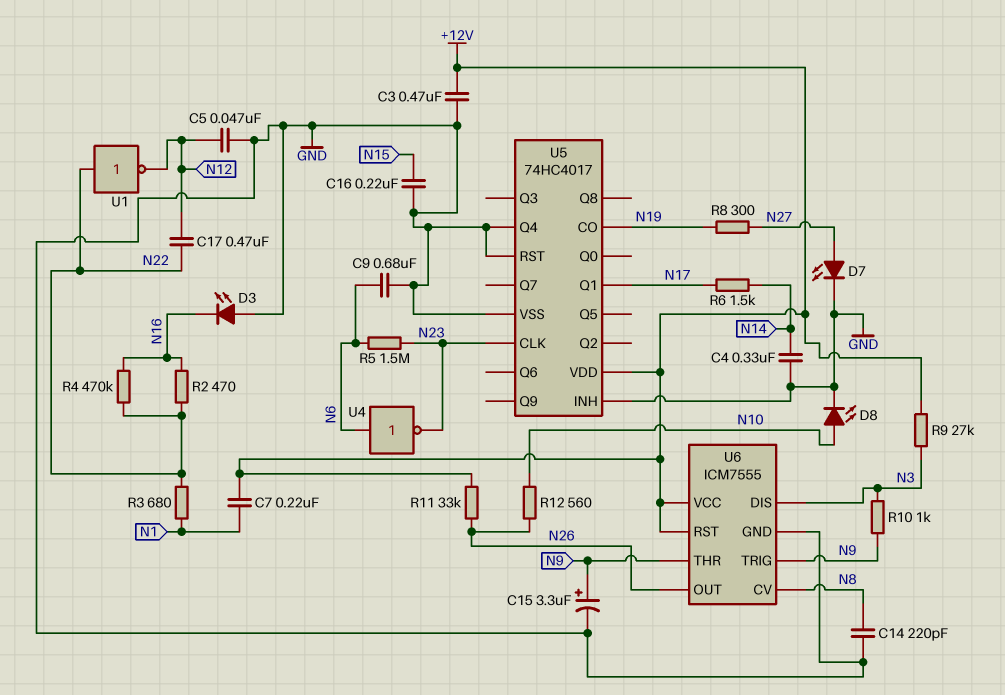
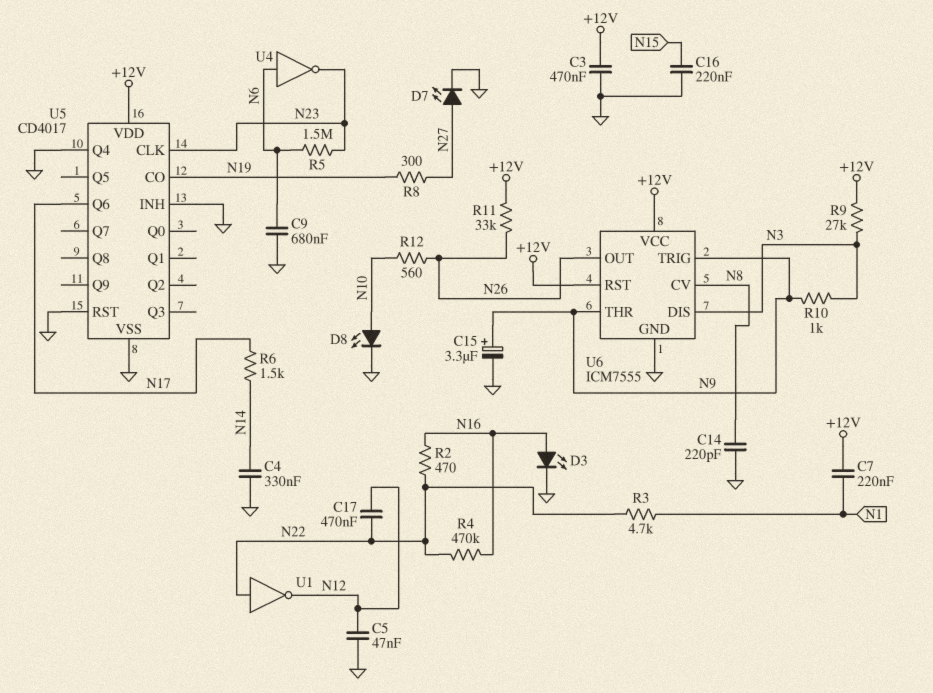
D3: LED (A GND, K N16) -> LED (A N16, K GND)
R3: 680 (N1, N22) -> 4.7k (N1, N22)
U5: 74HC4017 -> CD4017
U5 pin Q1: N17 -> none
U5 pin Q6: none -> N17

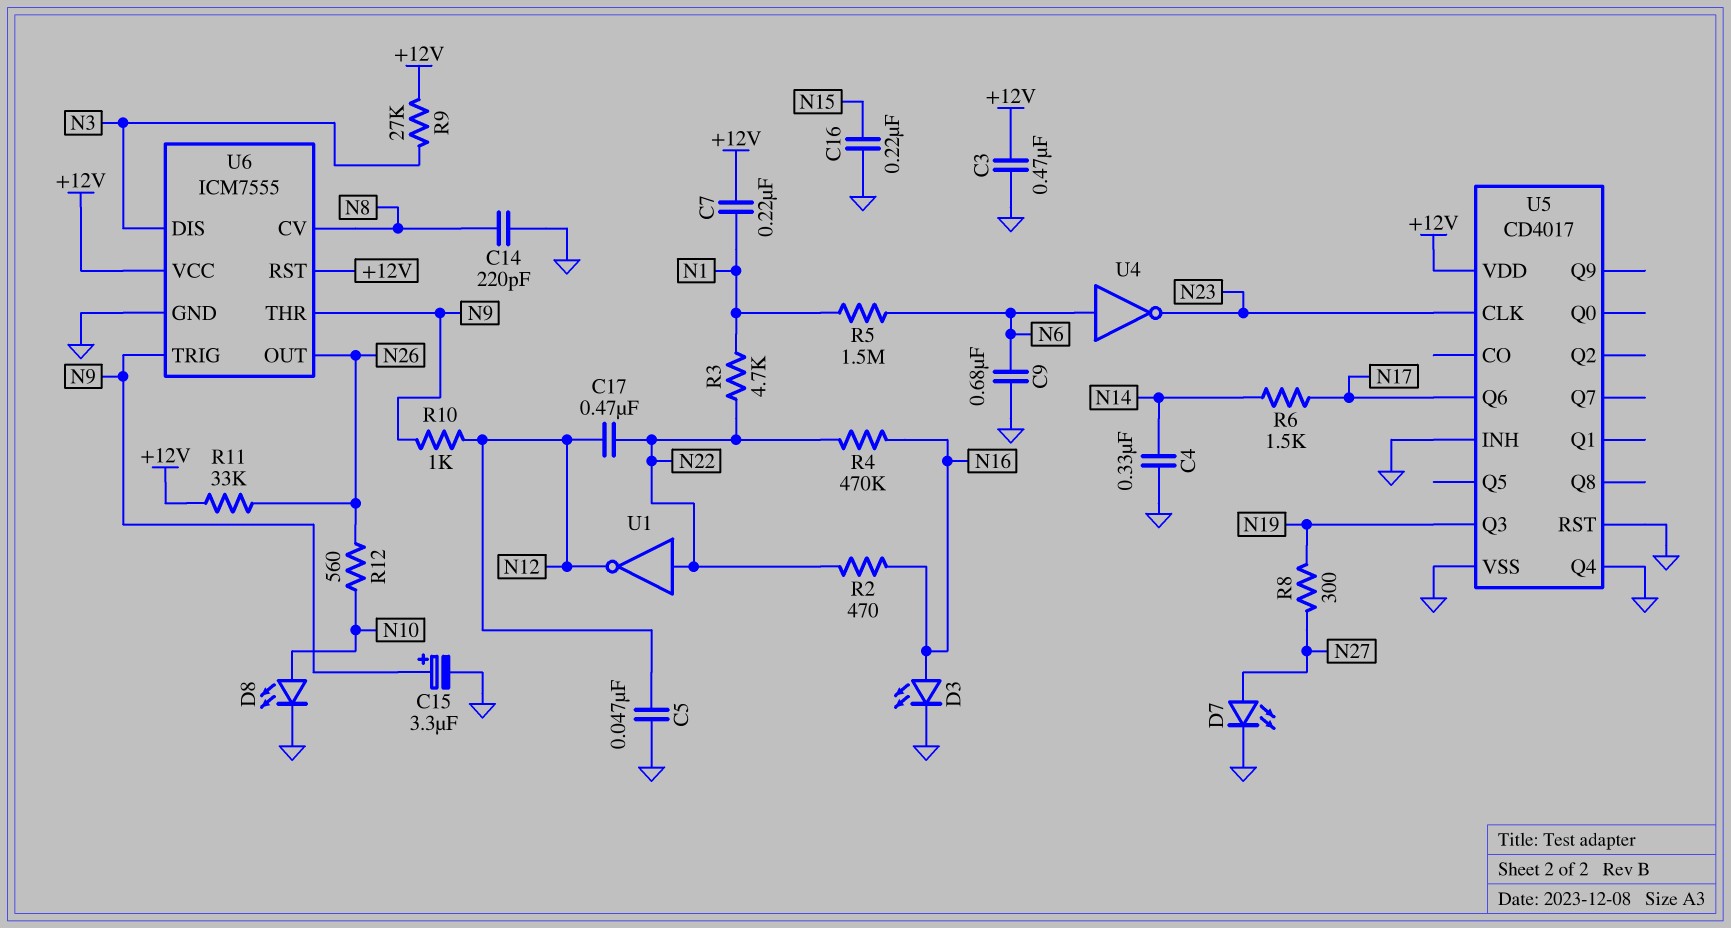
R5: 1.5M (N6, N23) -> 1.5M (N1, N6)
R10: 1k (N3, N9) -> 1k (N9, N12)
U5 pin CO: N19 -> none
U5 pin Q3: none -> N19

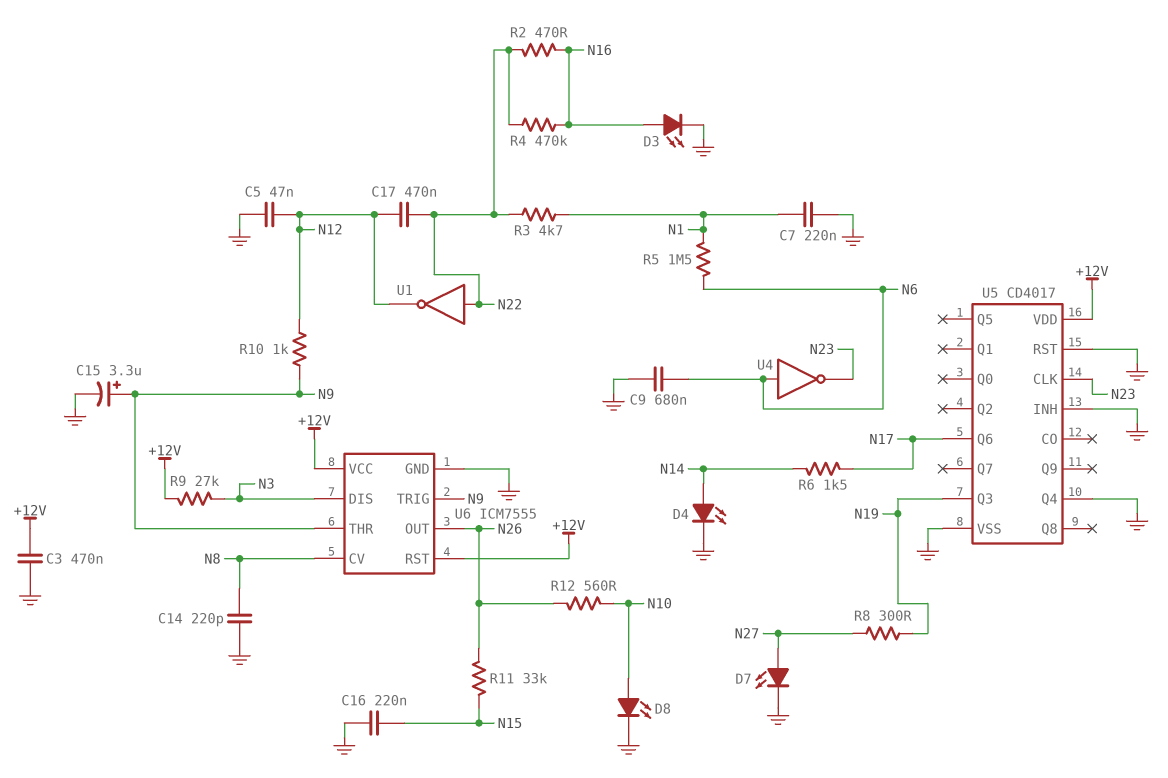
C4: 330nF (GND, N14) -> none
C7: 220nF (+12V, N1) -> 220nF (GND, N1)
D4: none -> LED (A N14, K GND)
R11: 33k (+12V, N26) -> 33k (N15, N26)

